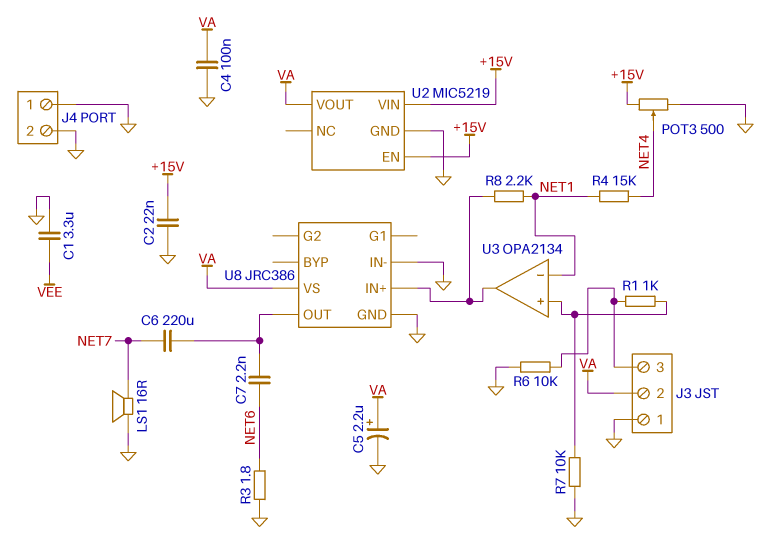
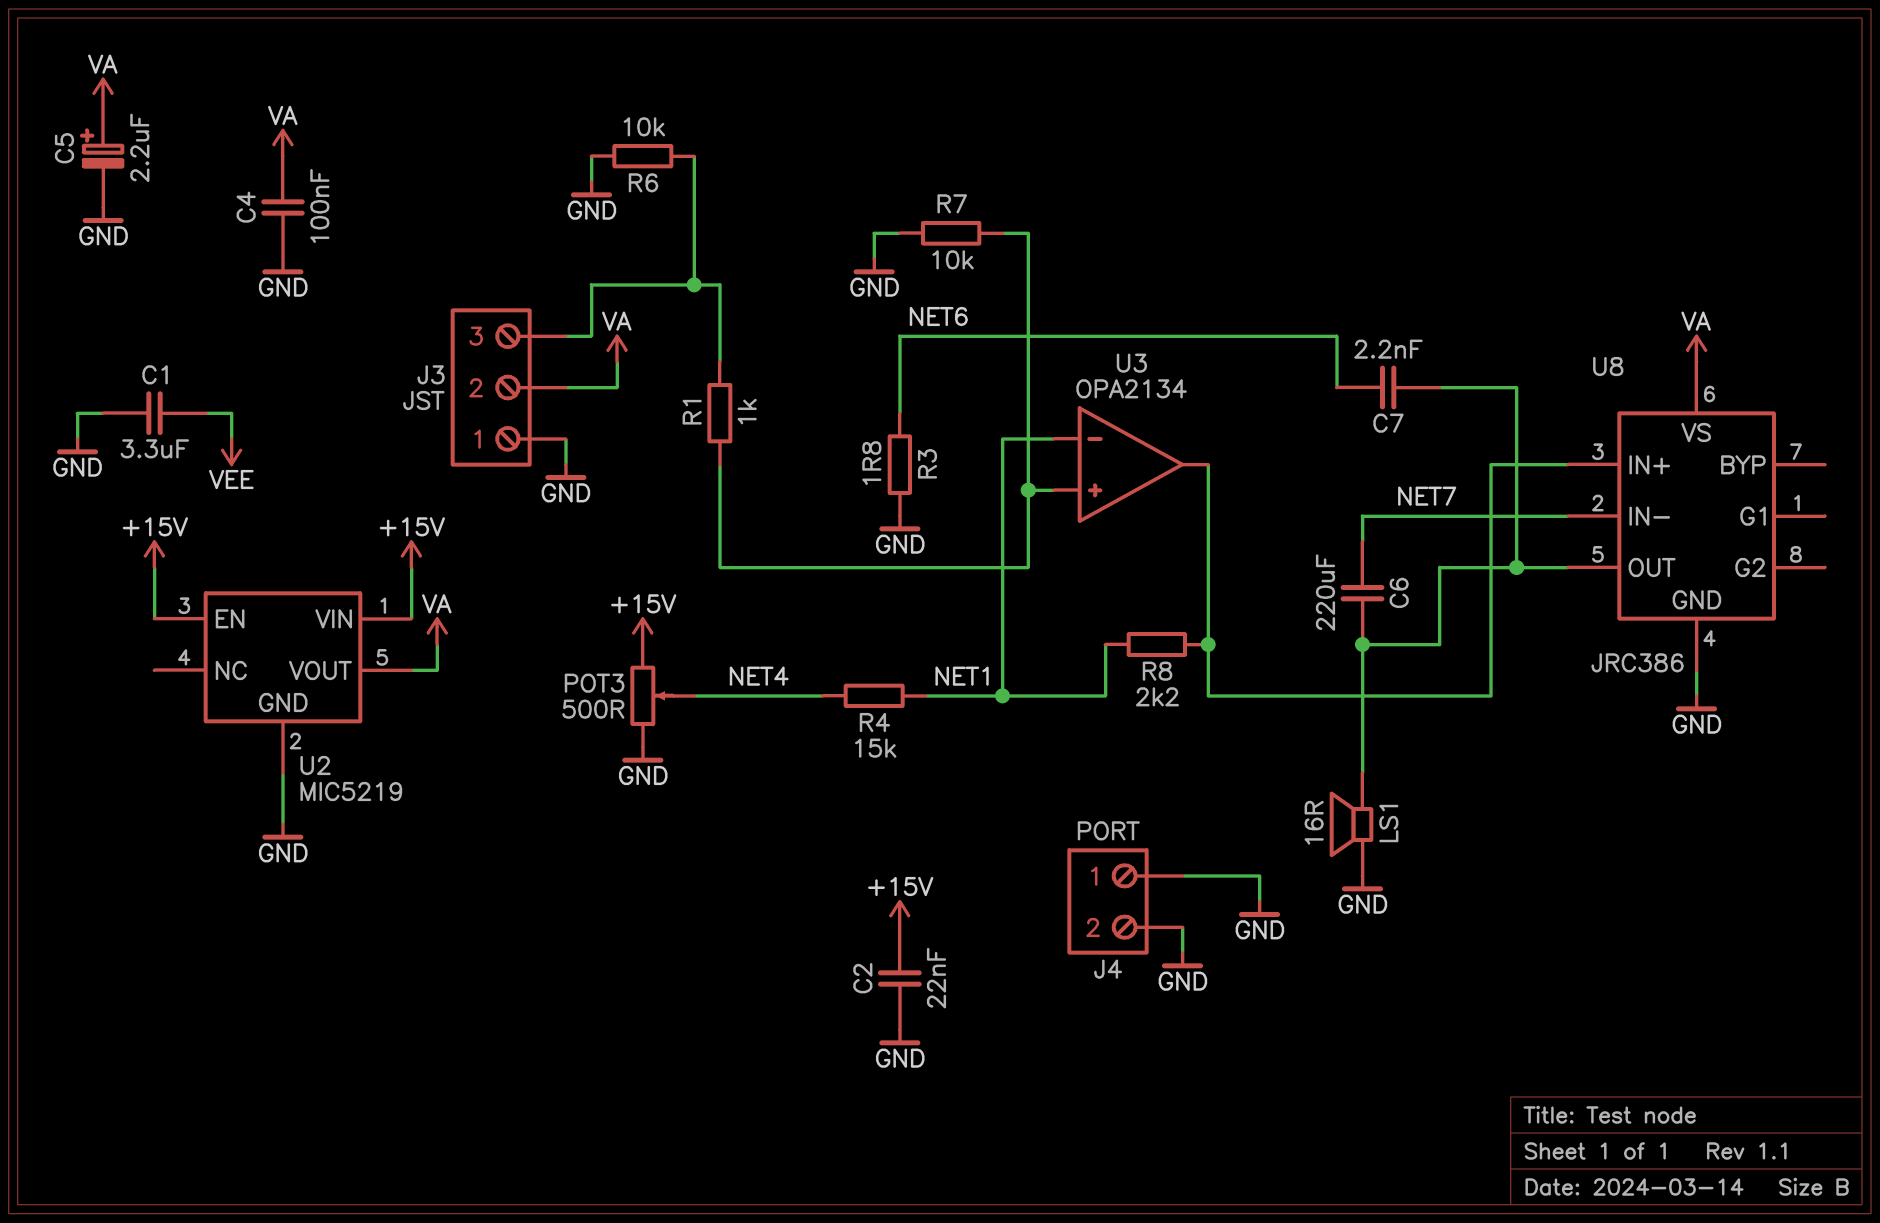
LS1: speaker 16R (GND, NET7) -> speaker 16R (GND, U8/OUT)
U8 pin IN-: GND -> NET7

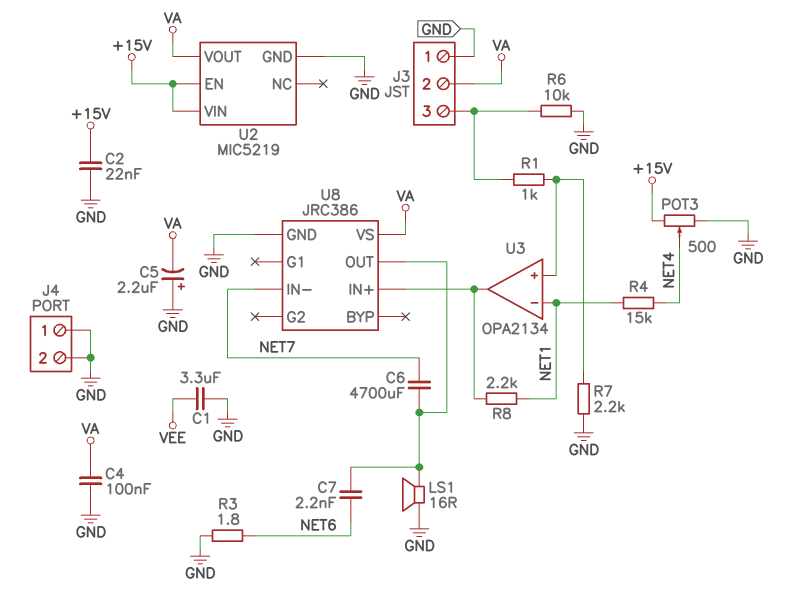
C5: 2.2uF (plus VA, minus GND) -> 2.2uF (plus GND, minus VA)
C6: 220uF (NET7, U8/OUT) -> 4700uF (NET7, U8/OUT)
R7: 10k (GND, U3/in+) -> 2.2k (GND, U3/in+)

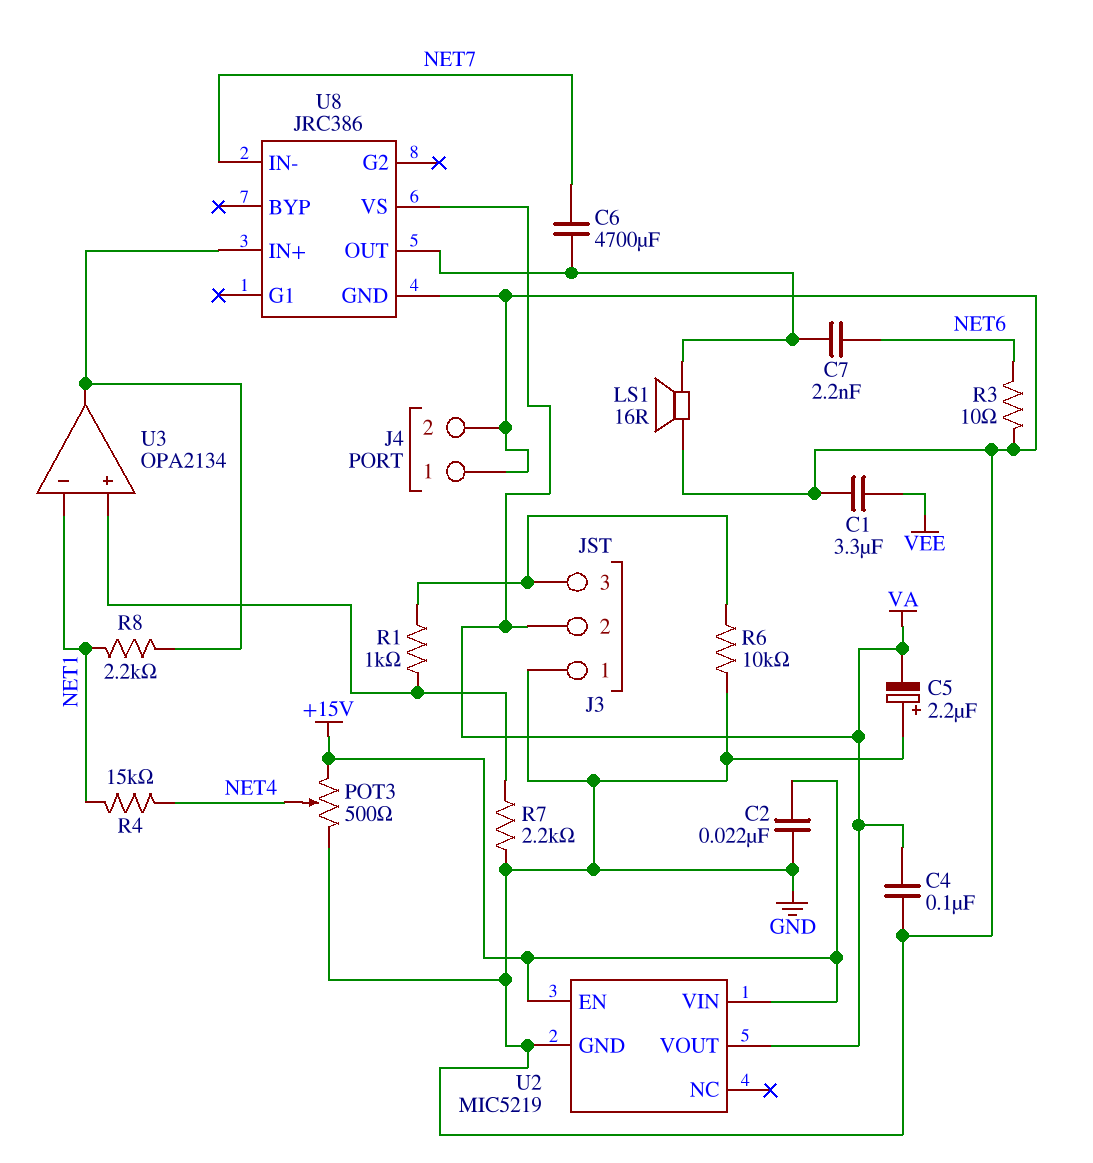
R3: 1.8 (GND, NET6) -> 10 (GND, NET6)

